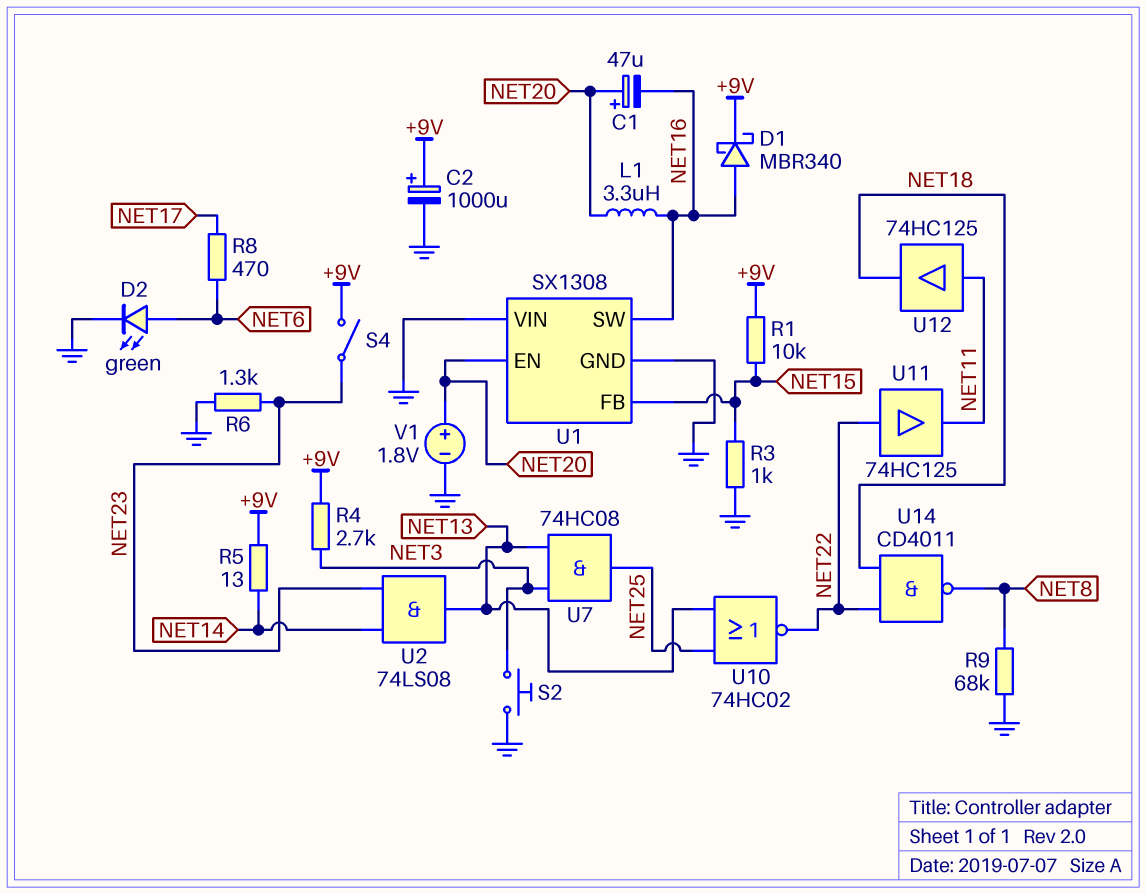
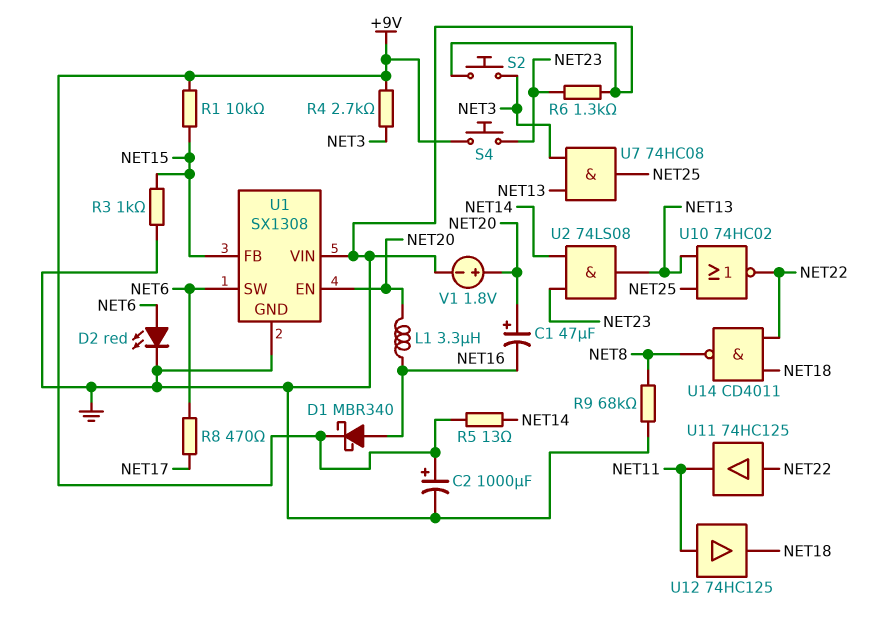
D2: LED green (A NET6, K GND) -> LED red (A NET6, K GND)
S4: switch (+9V, NET23) -> button (+9V, NET23)
U1 pin SW: NET16 -> NET6

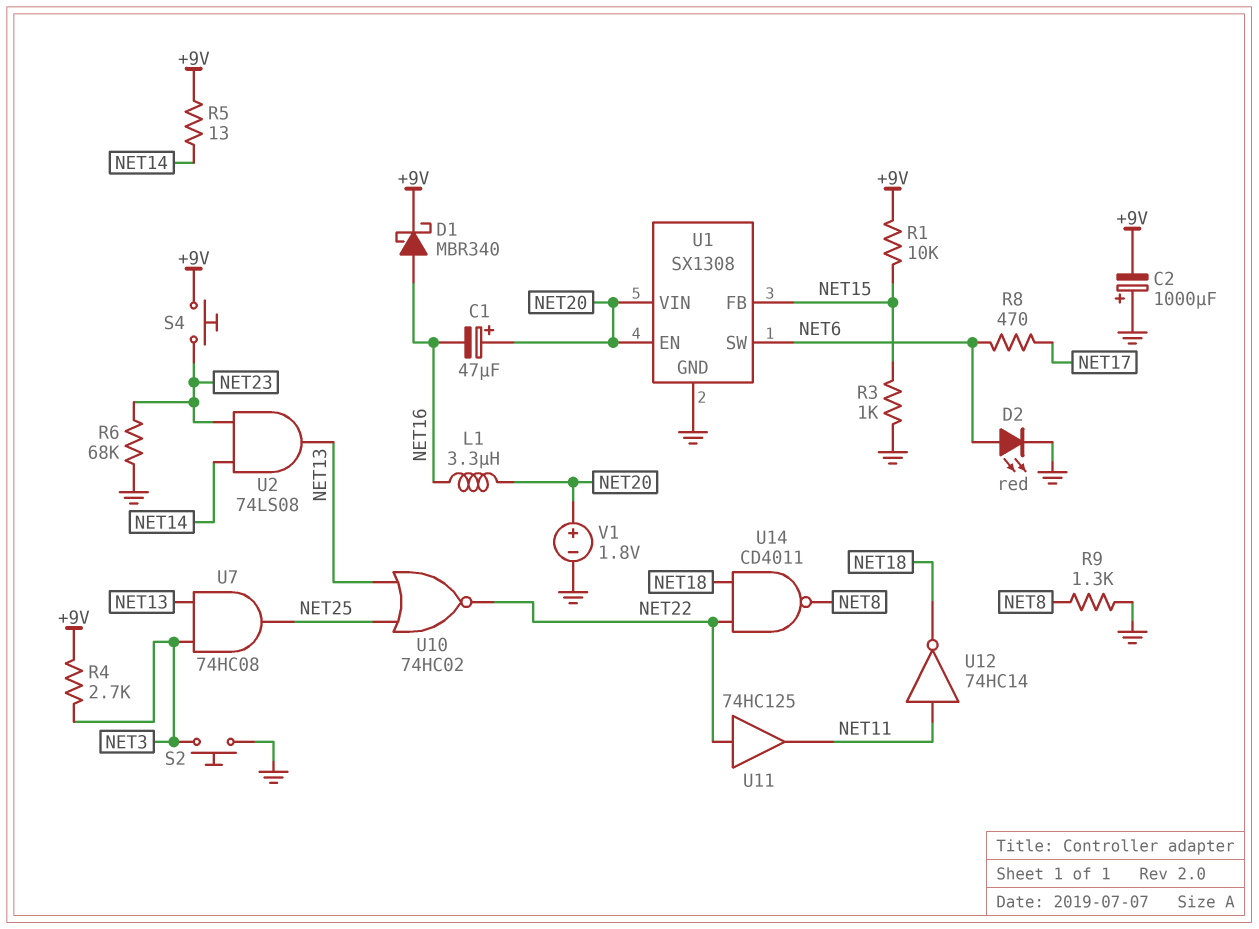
C2: 1000uF (plus +9V, minus GND) -> 1000uF (plus GND, minus +9V)
R6: 1.3k (GND, NET23) -> 68k (GND, NET23)
R9: 68k (GND, NET8) -> 1.3k (GND, NET8)
U1 pin VIN: GND -> NET20
U12: buffer 74HC125 (in NET11, out NET18) -> NOT 74HC14 (in NET11, out NET18)

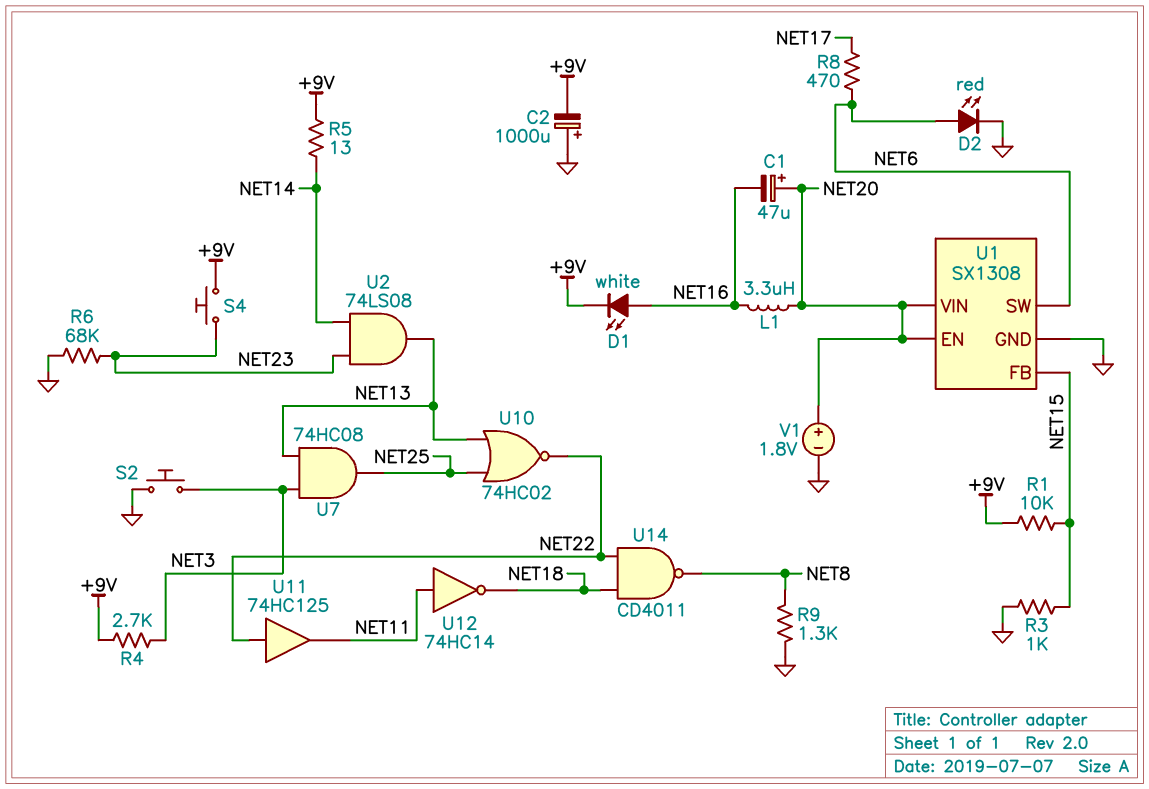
D1: schottky MBR340 (A NET16, K +9V) -> LED white (A NET16, K +9V)

